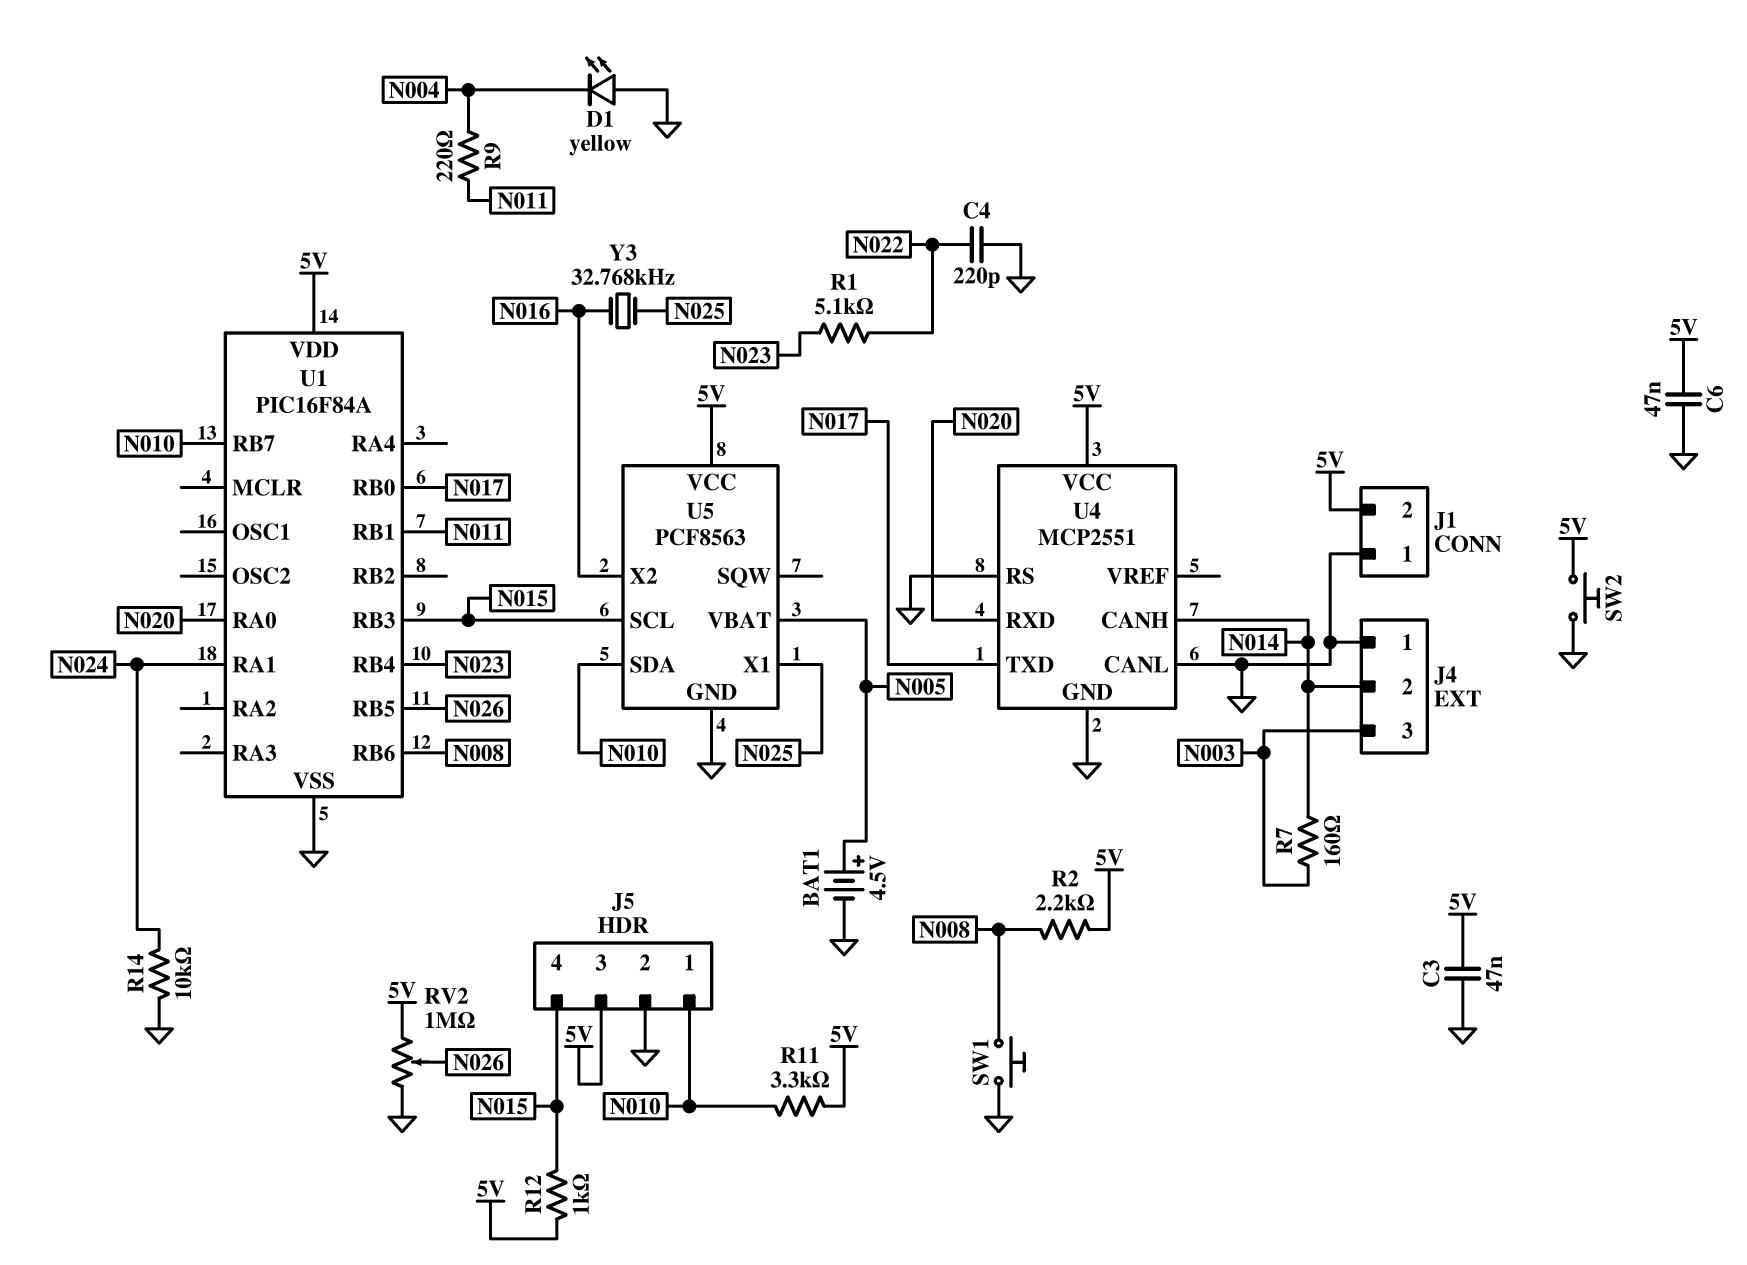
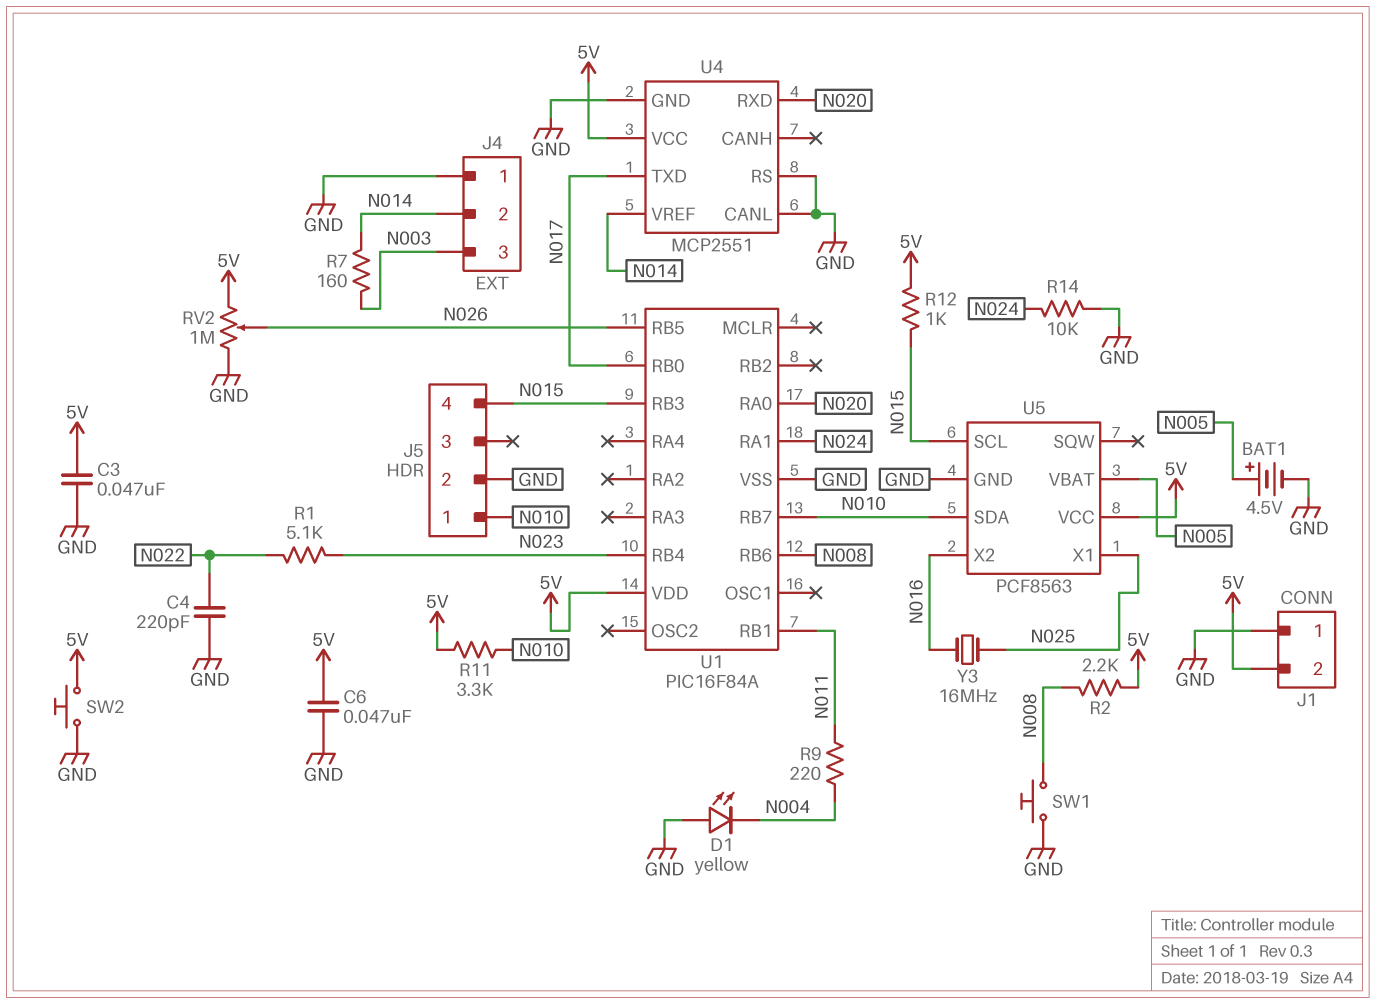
J5 pin 3: 5V -> none
U4 pin CANH: N014 -> none
U4 pin VREF: none -> N014
Y3: 32.768kHz (N016, N025) -> 16MHz (N016, N025)

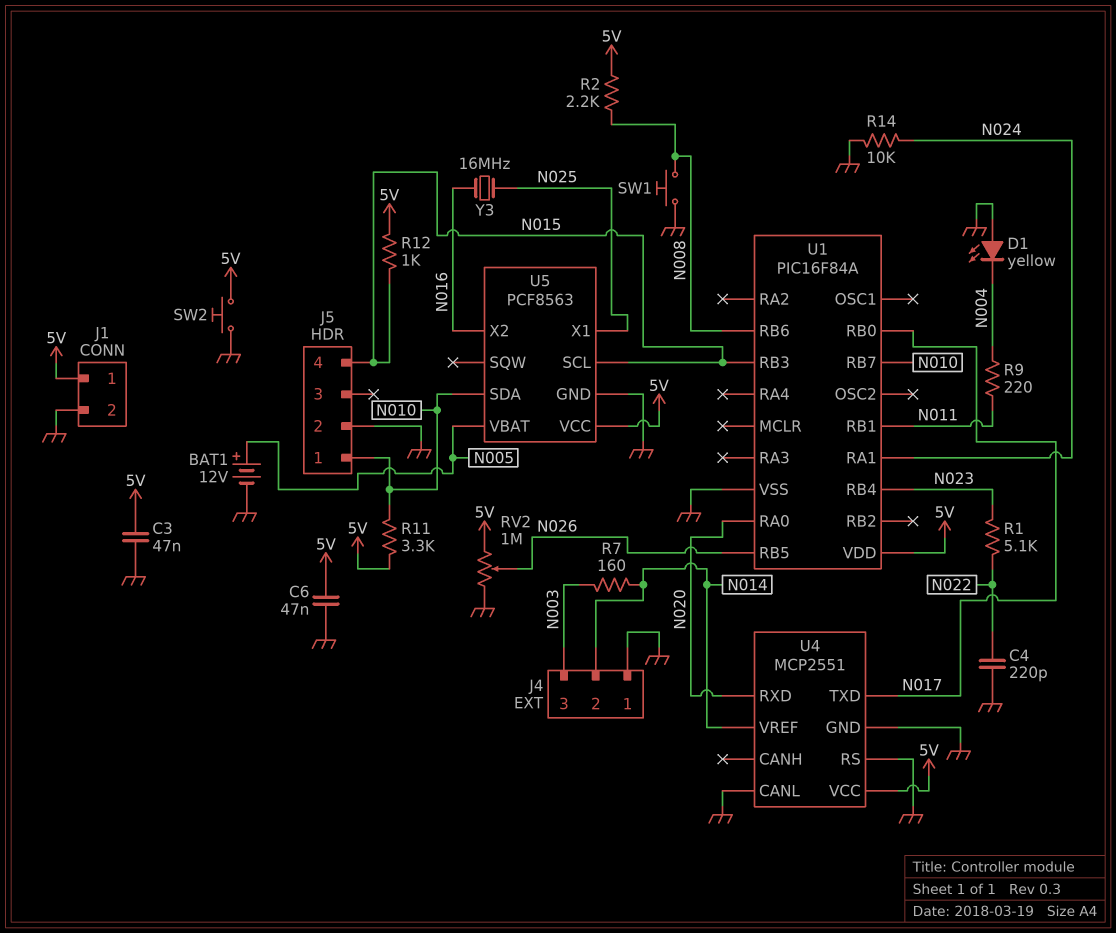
BAT1: 4.5V (plus N005, minus GND) -> 12V (plus N005, minus GND)
J1 pin 1: GND -> 5V
J1 pin 2: 5V -> GND

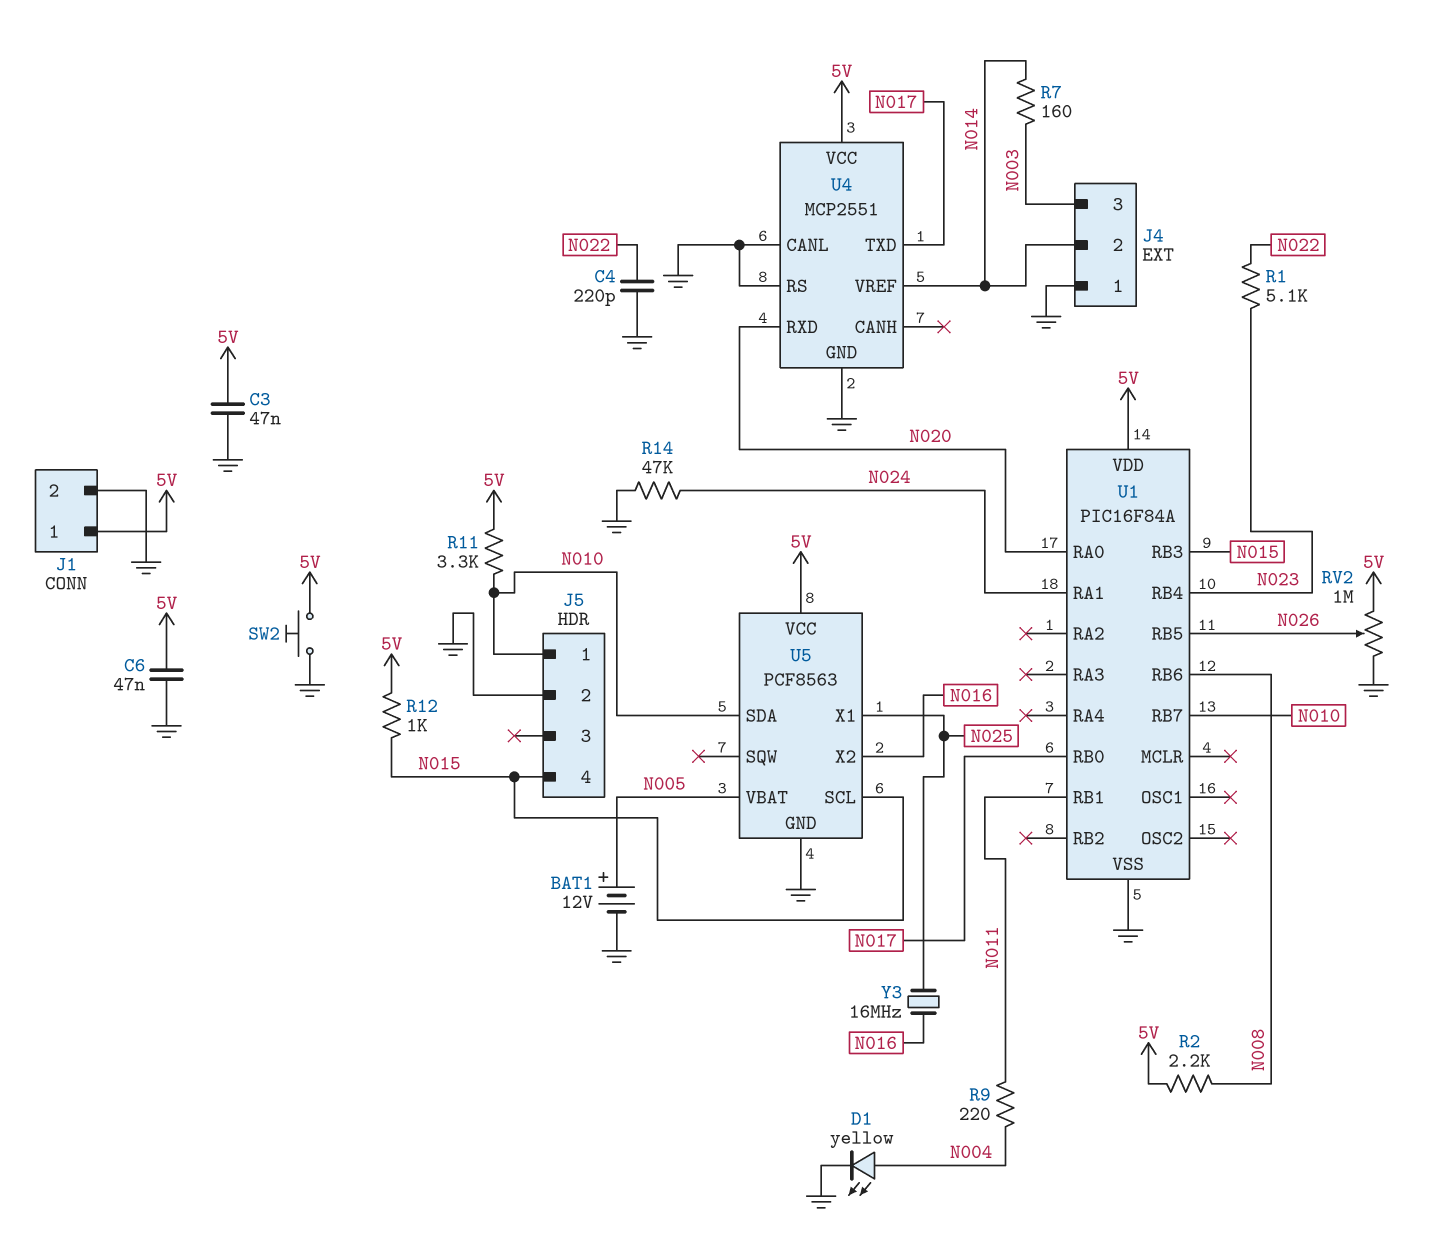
D1: LED yellow (A GND, K N004) -> LED yellow (A N004, K GND)
R14: 10k (GND, N024) -> 47k (GND, N024)
SW1: button (GND, N008) -> none

